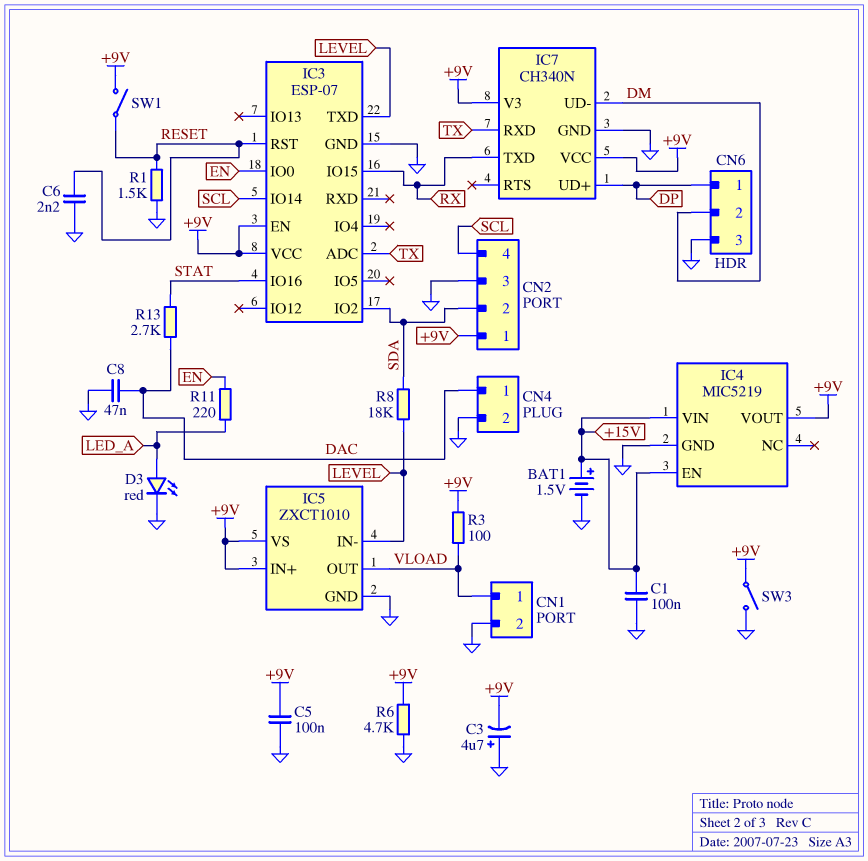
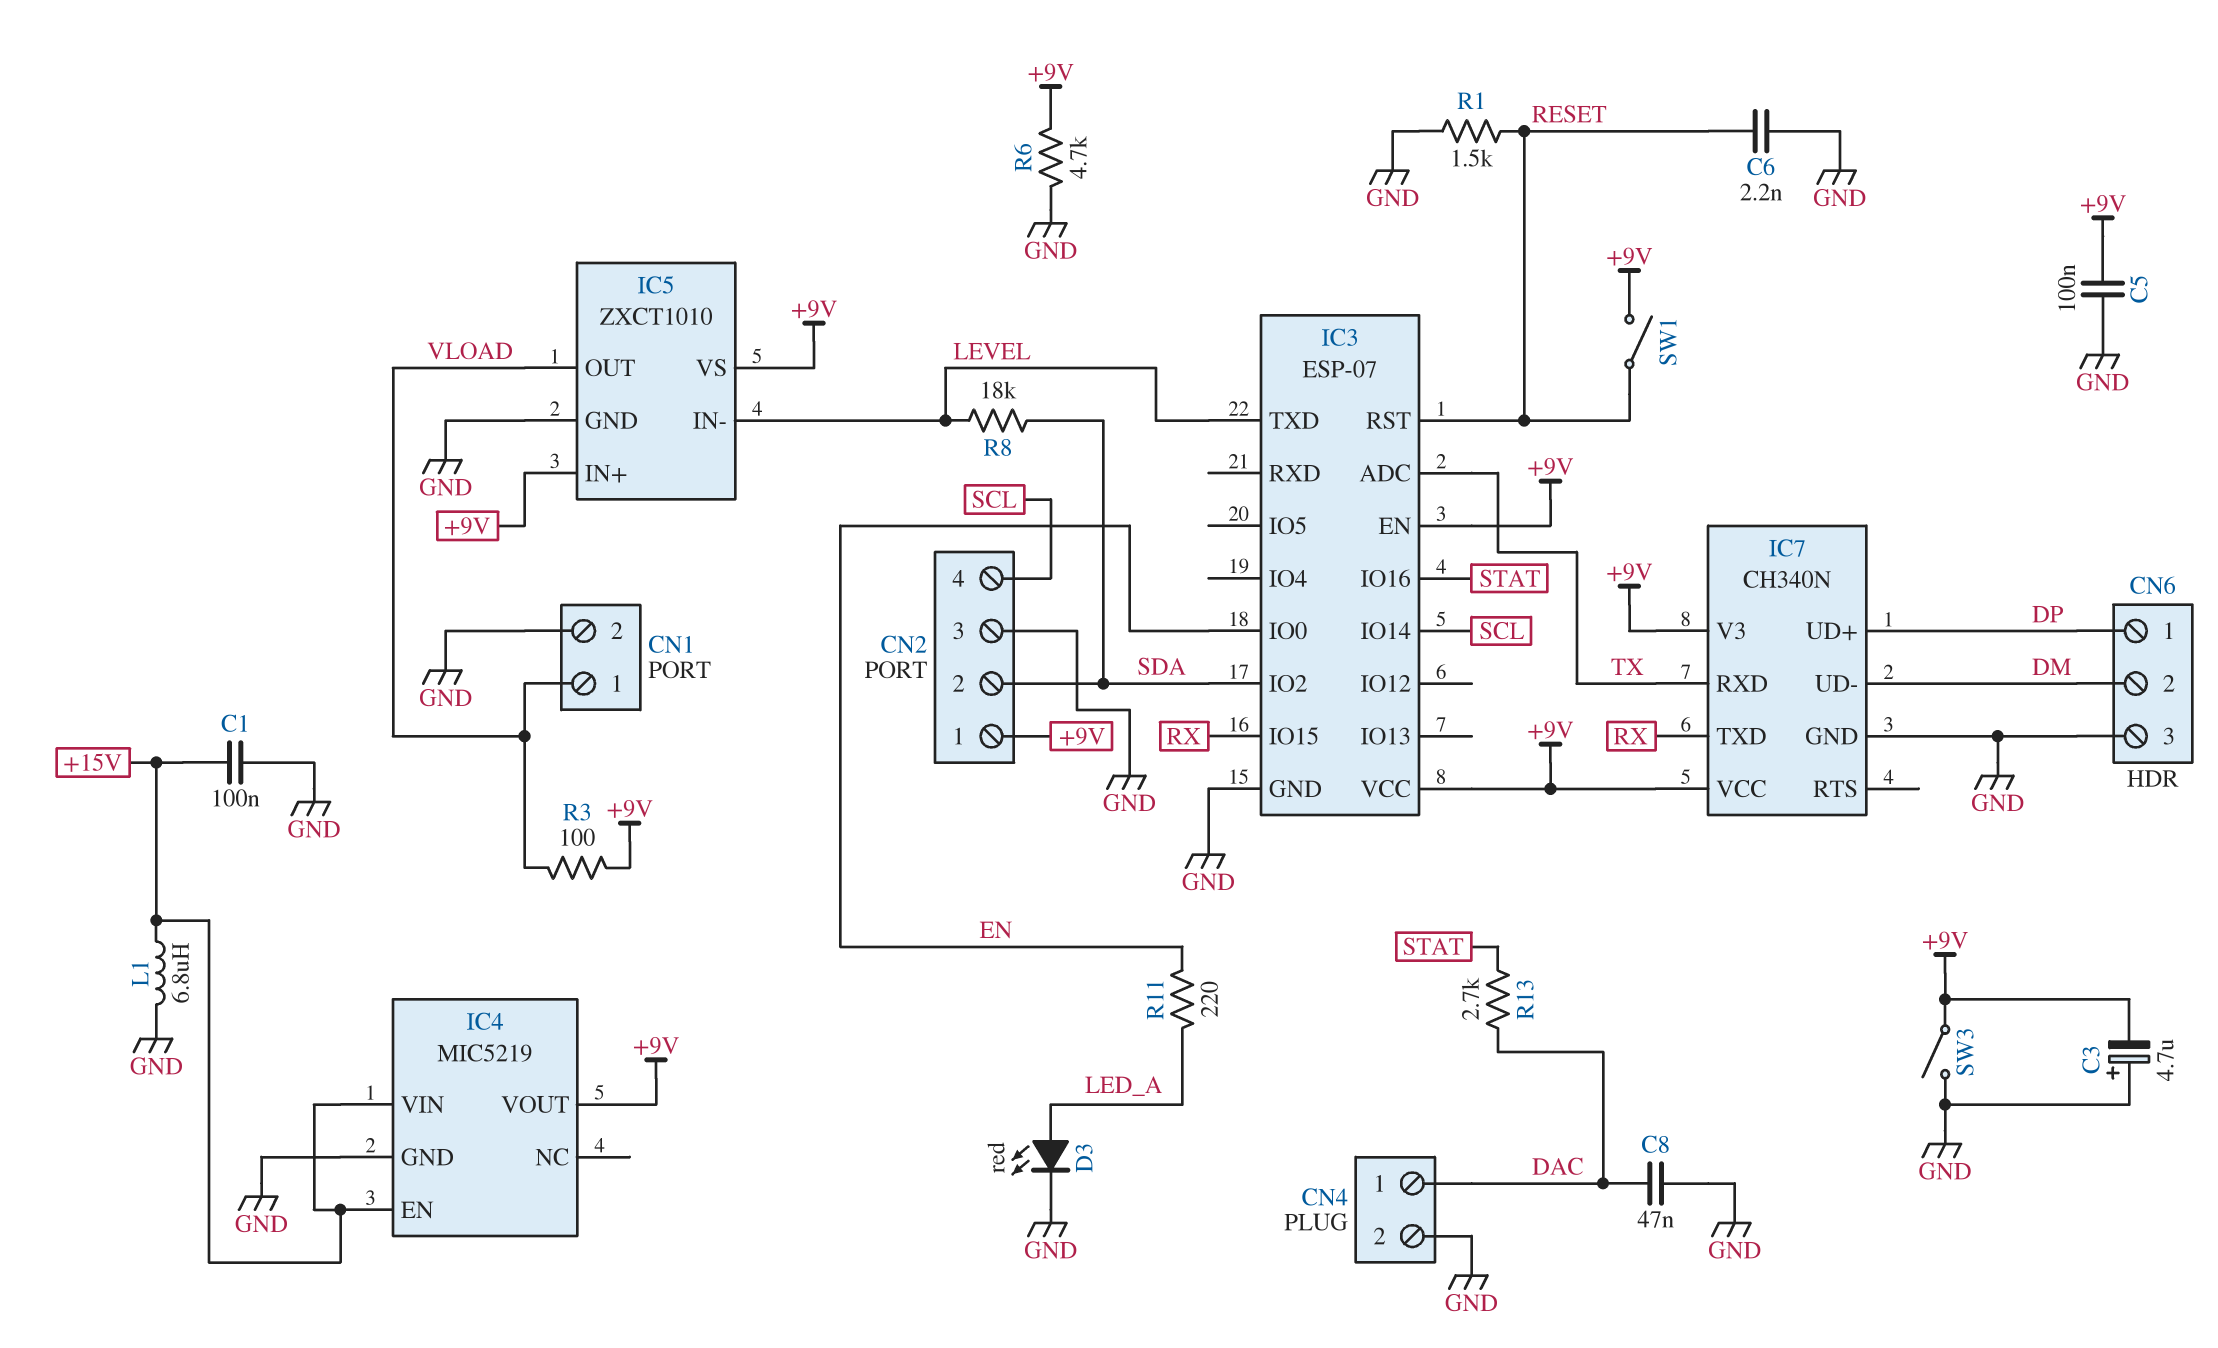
BAT1: 1.5V (plus +15V, minus GND) -> none
L1: none -> 6.8uH (+15V, GND)

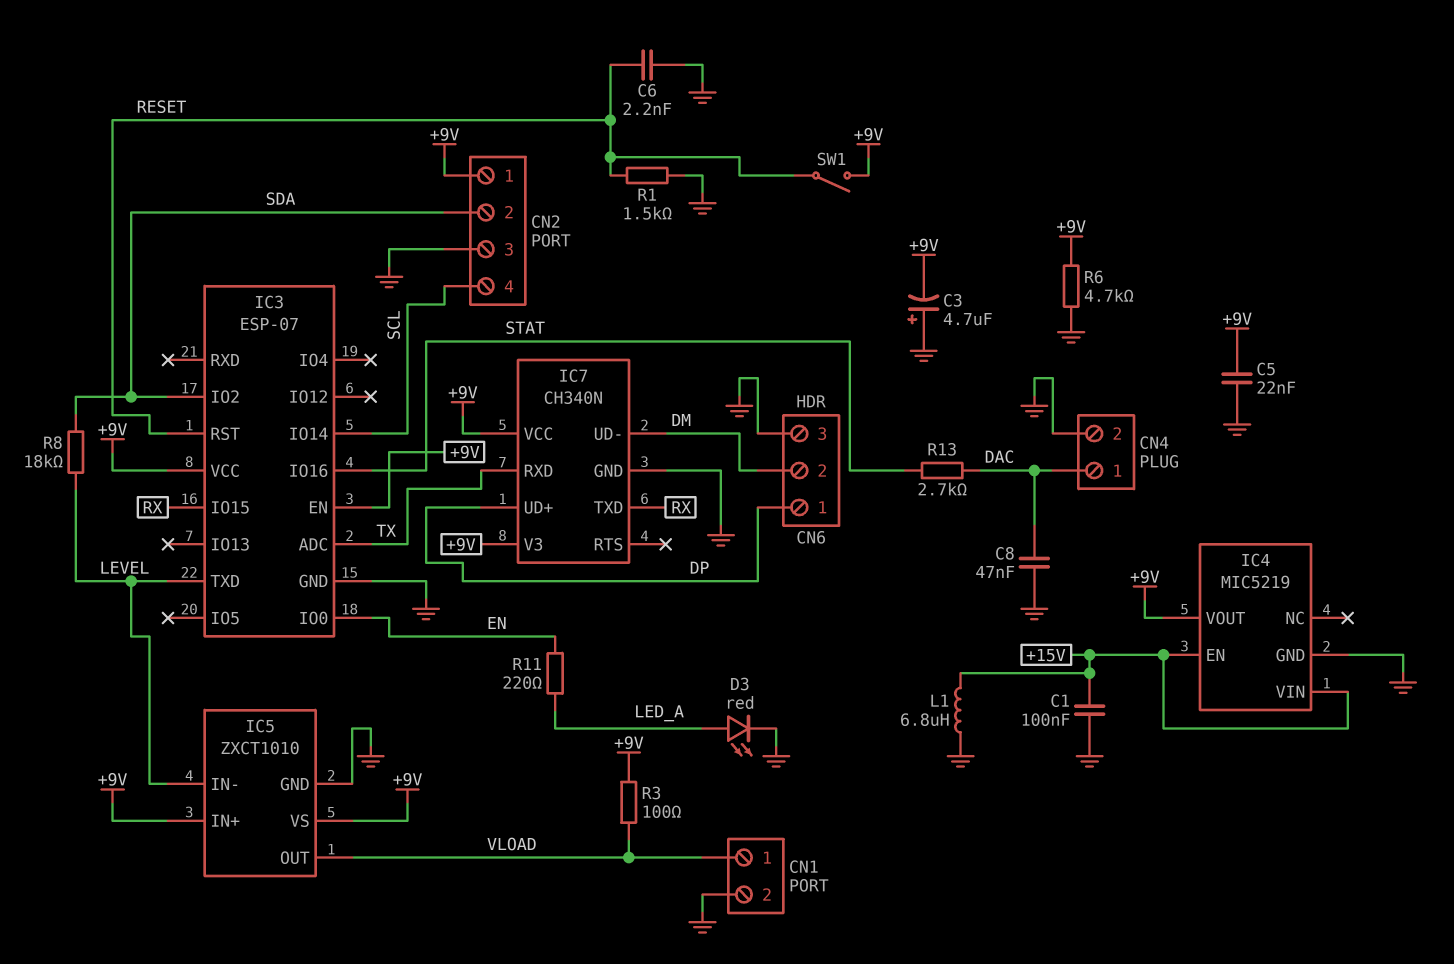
C5: 100nF (+9V, GND) -> 22nF (+9V, GND)
SW3: switch (+9V, GND) -> none

